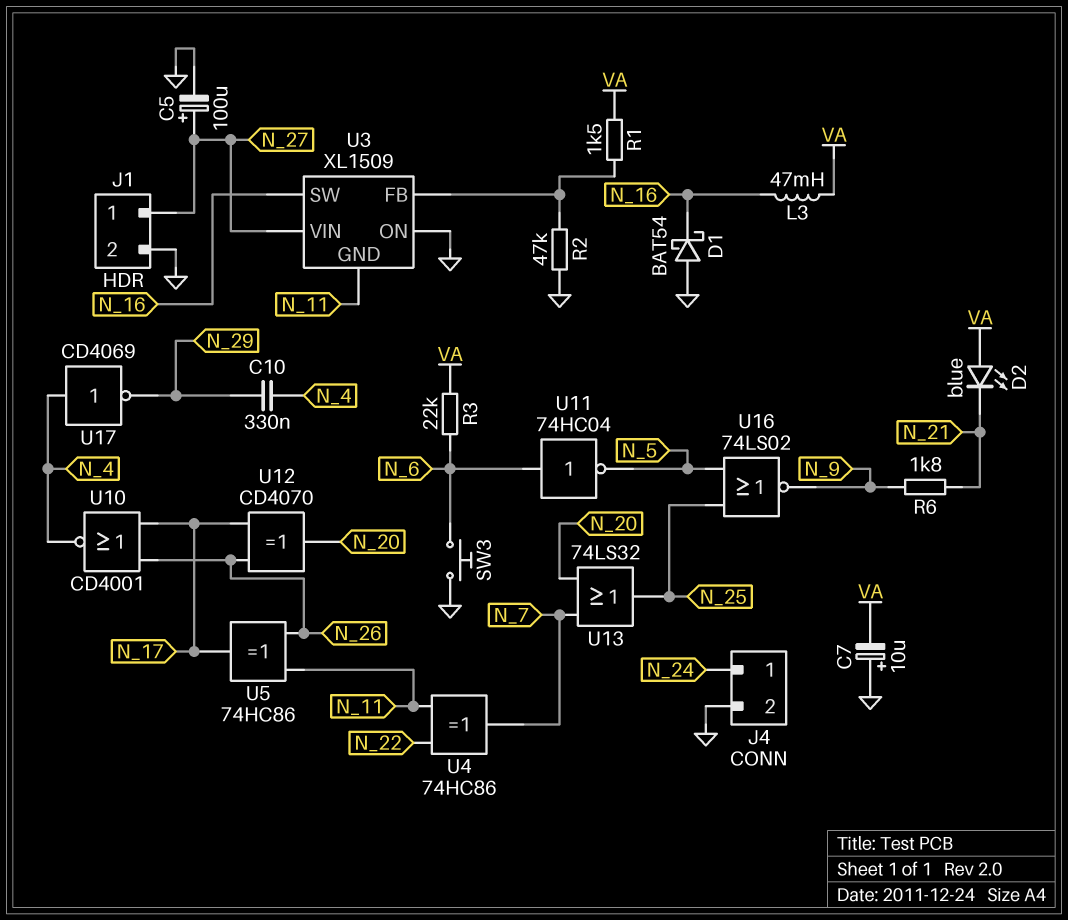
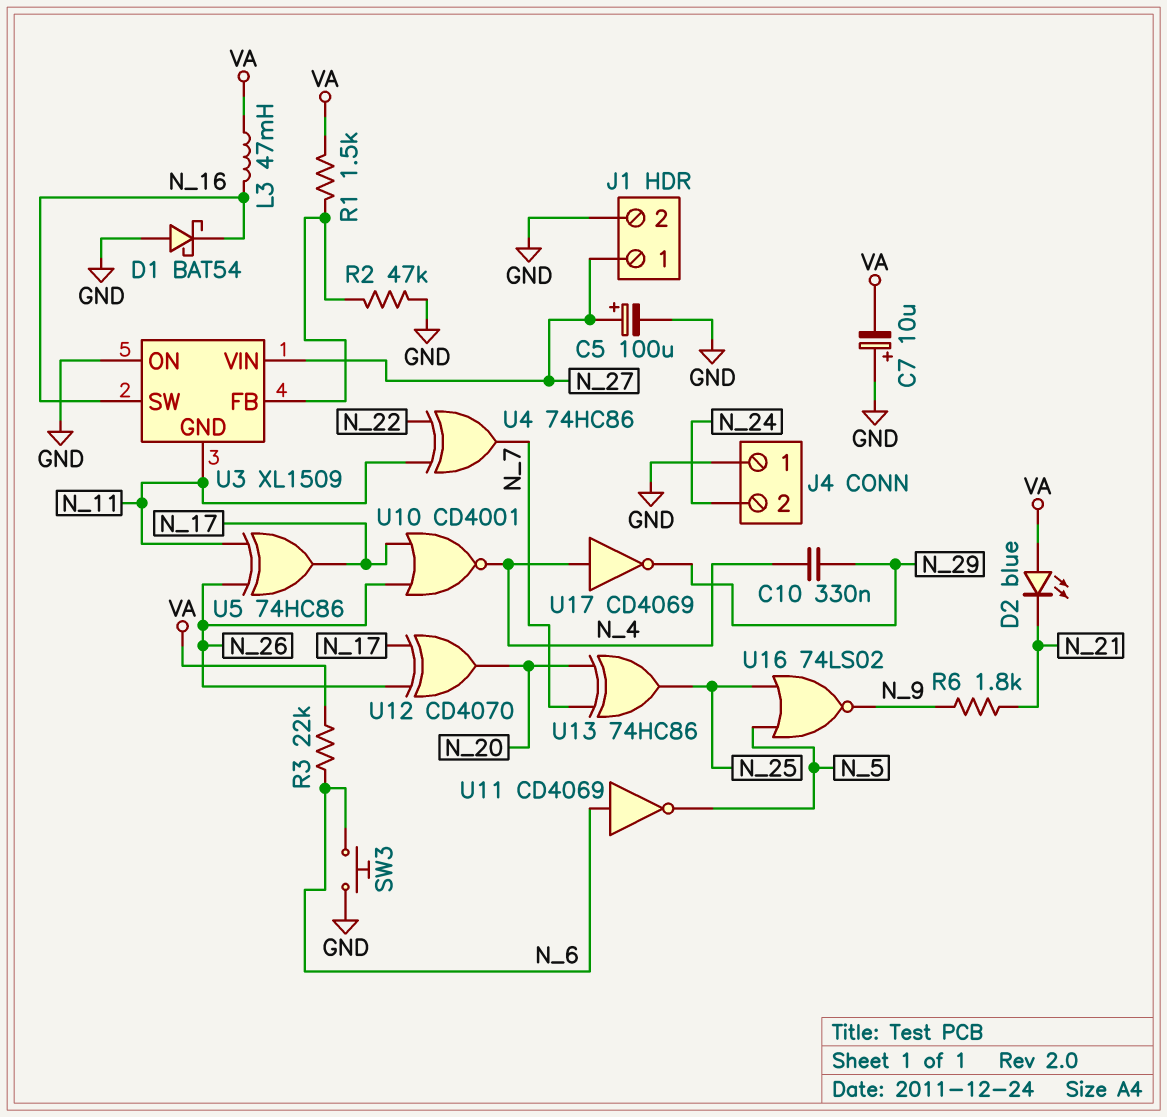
J4 pin 1: N_24 -> GND
J4 pin 2: GND -> N_24
U11: NOT 74HC04 (in N_6, out N_5) -> NOT CD4069 (in N_6, out N_5)
U13: OR 74LS32 (in N_7, in N_20, out N_25) -> XOR 74HC86 (in N_7, in N_20, out N_25)

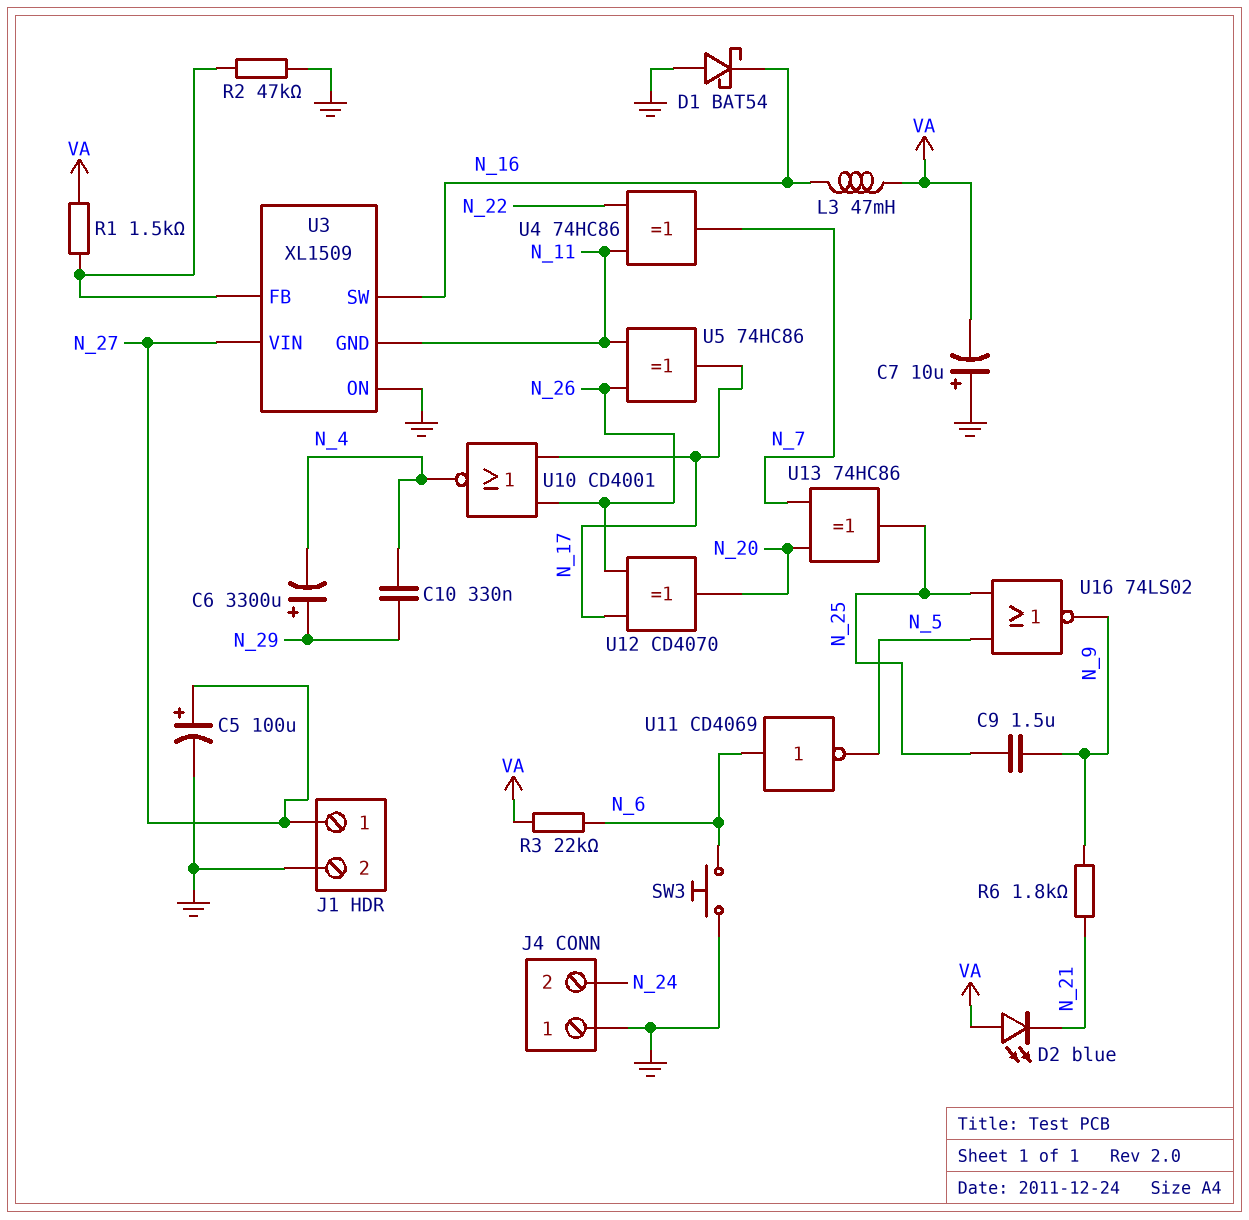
C6: none -> 3300uF (plus N_29, minus N_4)
C9: none -> 1.5uF (N_9, N_25)
U17: NOT CD4069 (in N_4, out N_29) -> none

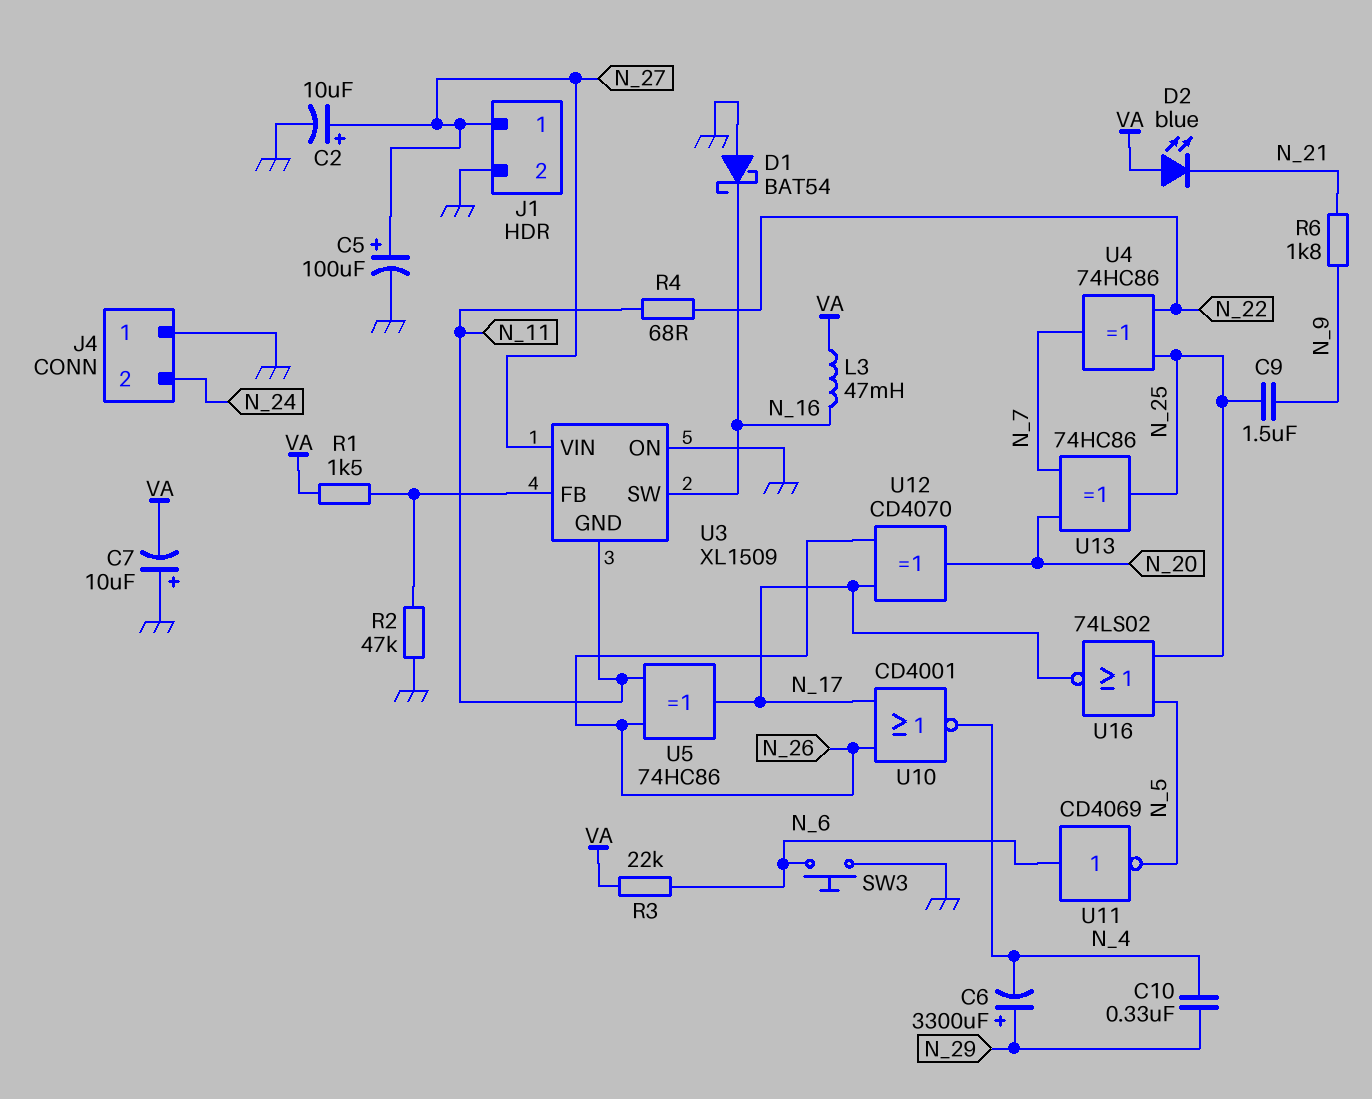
C2: none -> 10uF (plus N_27, minus GND)
R4: none -> 68 (N_11, N_22)
U4: XOR 74HC86 (in N_11, in N_22, out N_7) -> XOR 74HC86 (in N_22, in N_25, out N_7)
U16: NOR 74LS02 (in N_5, in N_25, out N_9) -> NOR 74LS02 (in N_5, in N_25, out N_17)

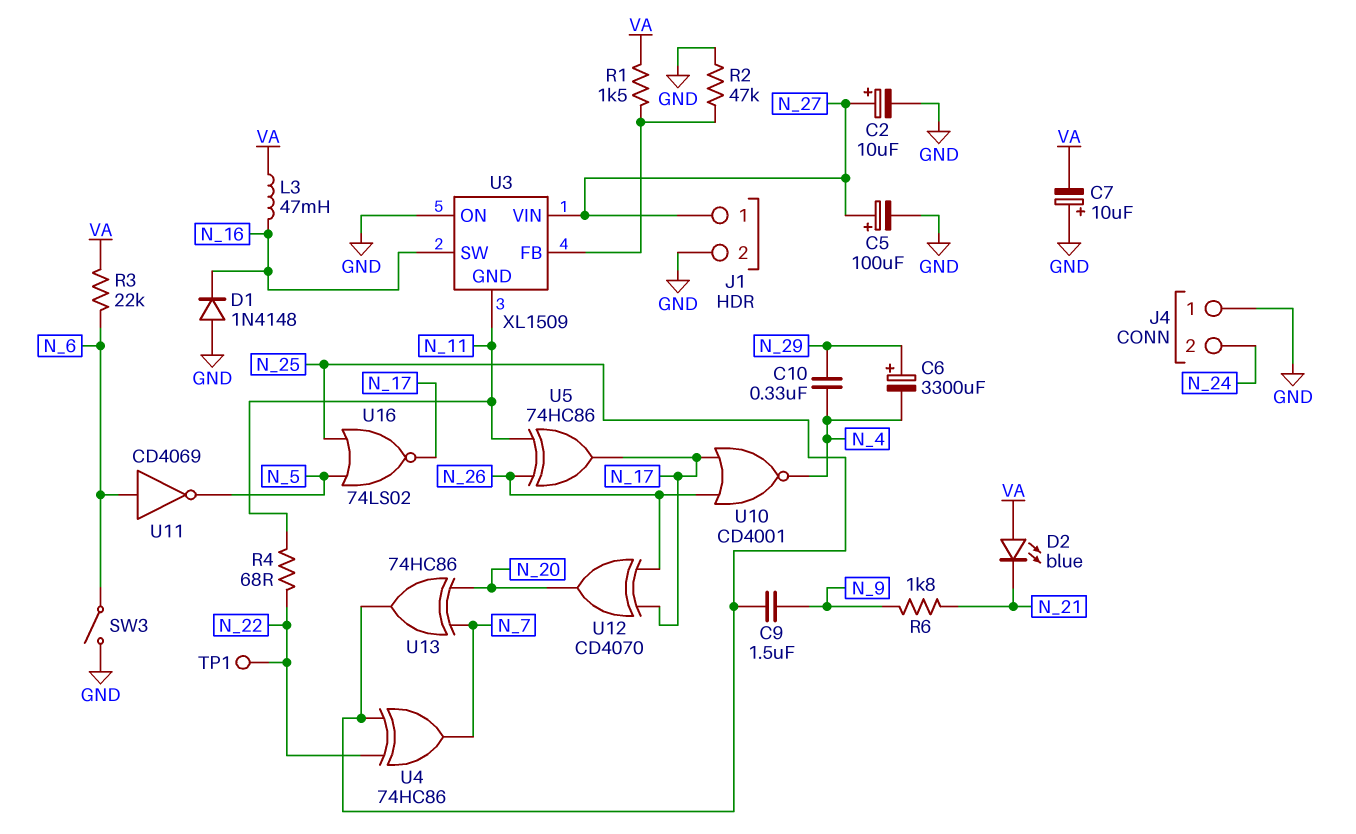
D1: schottky BAT54 (A GND, K N_16) -> diode 1N4148 (A GND, K N_16)
SW3: button (GND, N_6) -> switch (GND, N_6)
TP1: none -> test point (N_22)

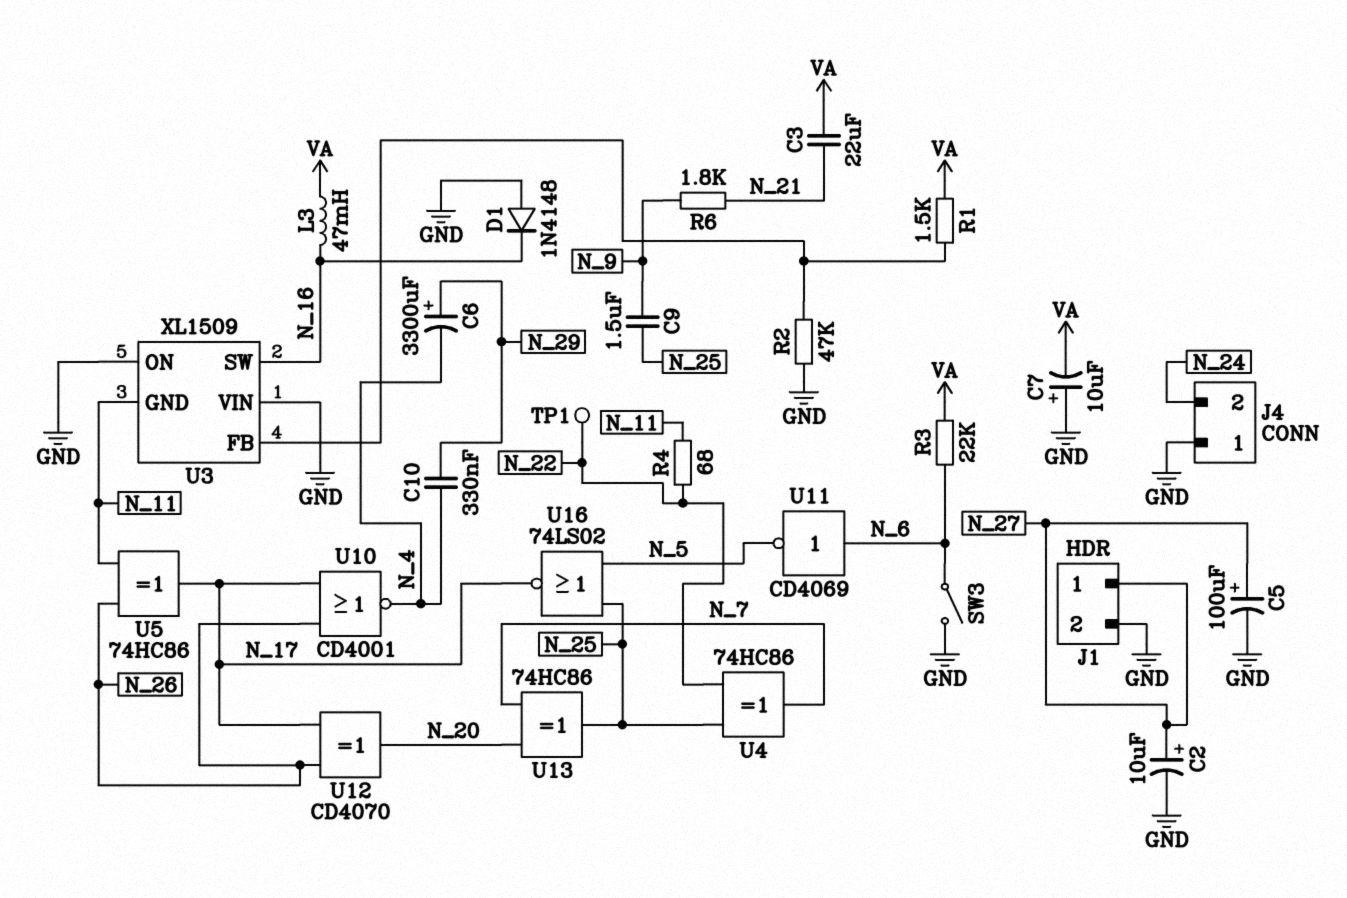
C3: none -> 22uF (N_21, VA)
D2: LED blue (A VA, K N_21) -> none
U3 pin VIN: N_27 -> GND

